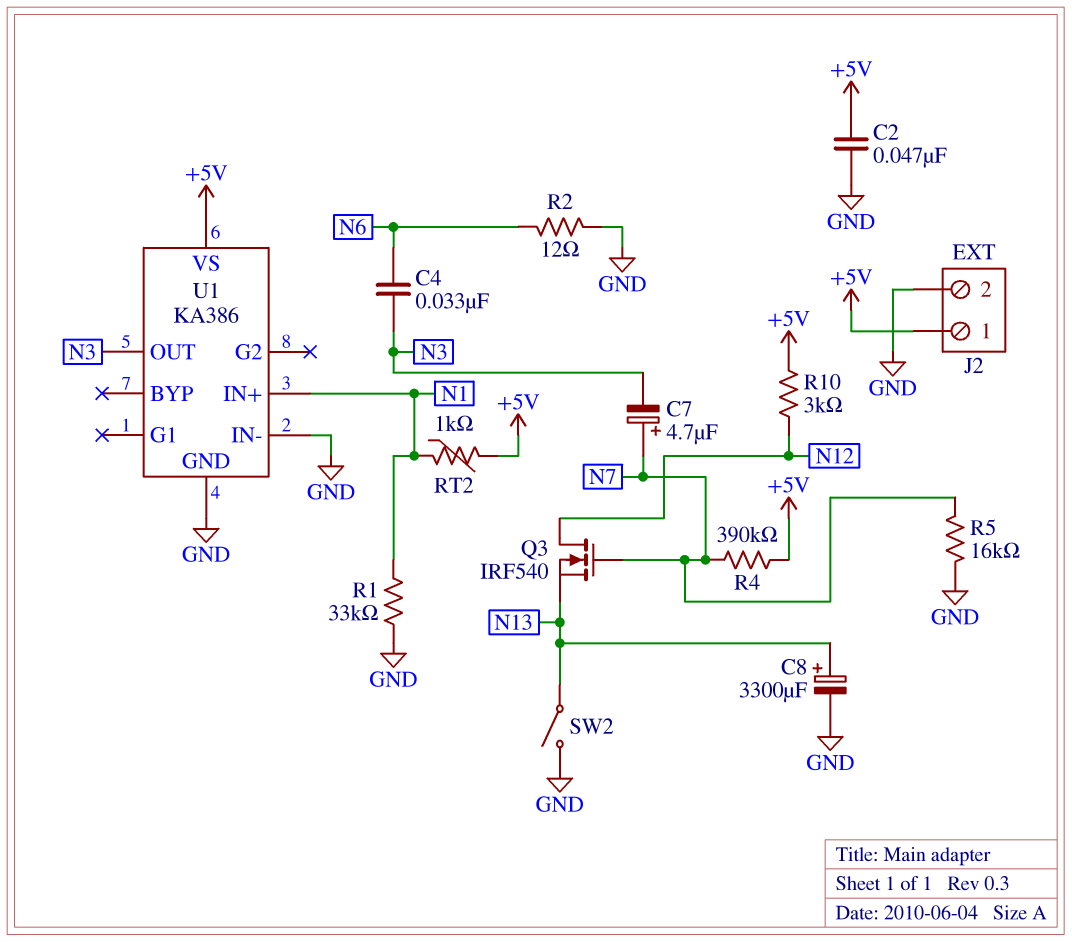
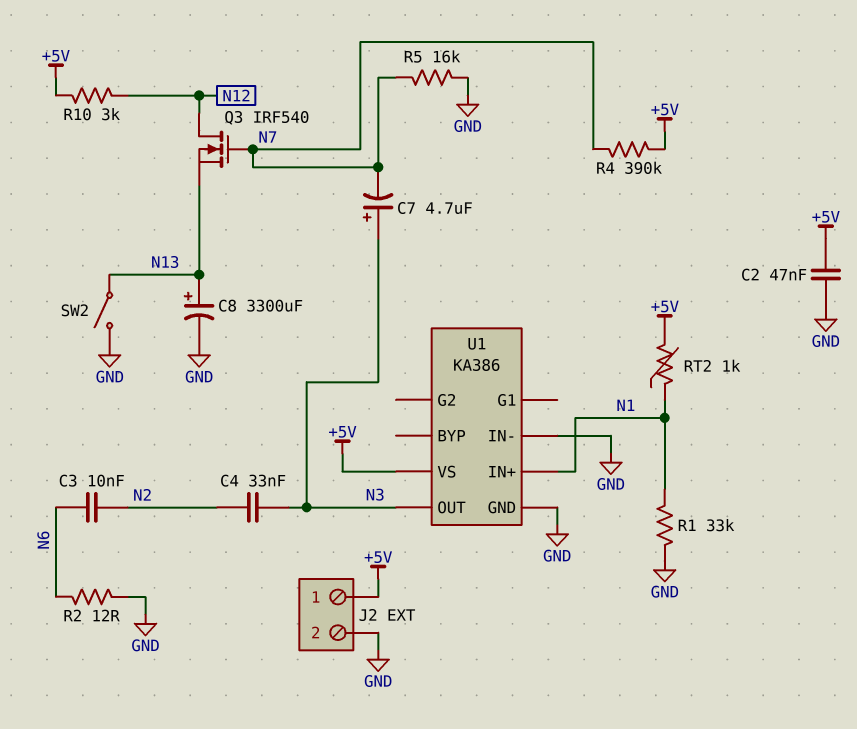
C3: none -> 10nF (N2, N6)
C4: 33nF (N3, N6) -> 33nF (N2, N3)
C7: 4.7uF (plus N7, minus N3) -> 4.7uF (plus N3, minus N7)

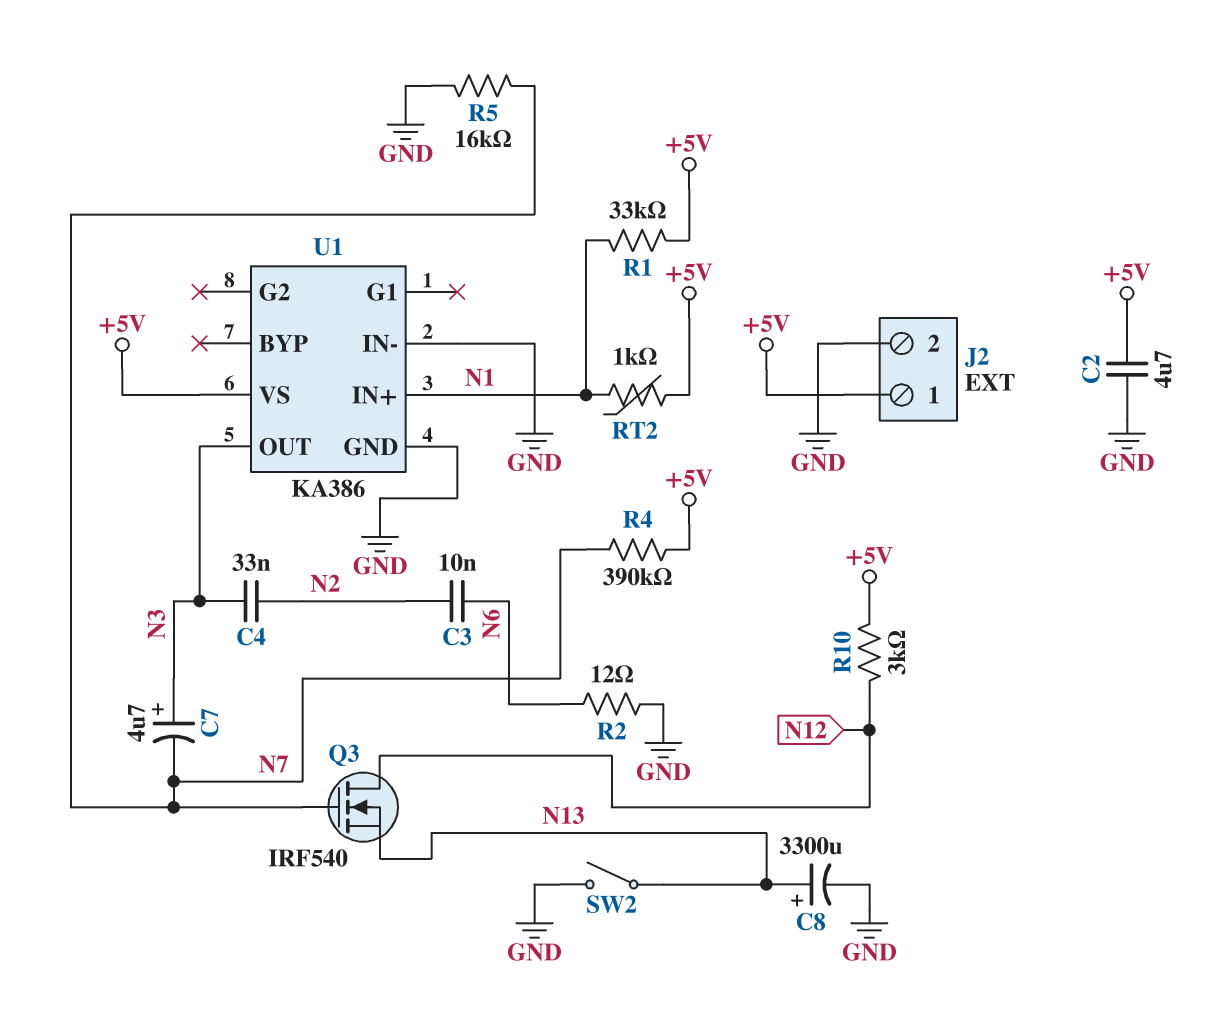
C2: 47nF (+5V, GND) -> 4.7uF (+5V, GND)
R1: 33k (GND, N1) -> 33k (+5V, N1)

